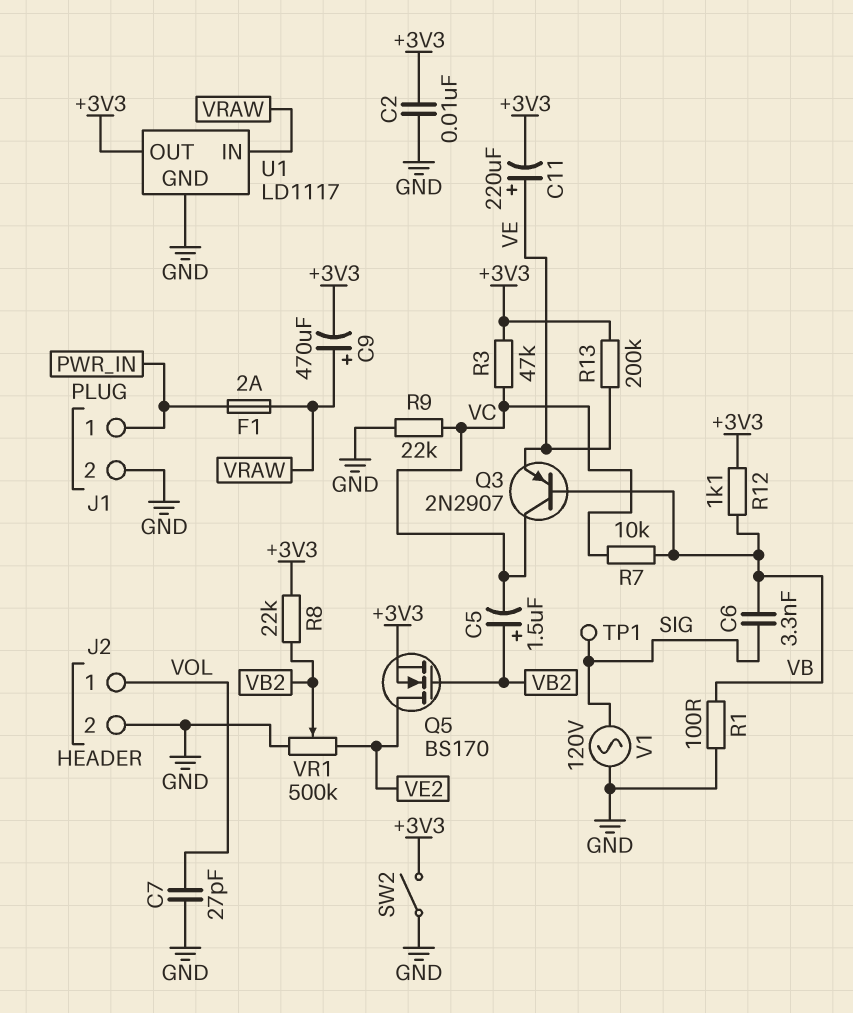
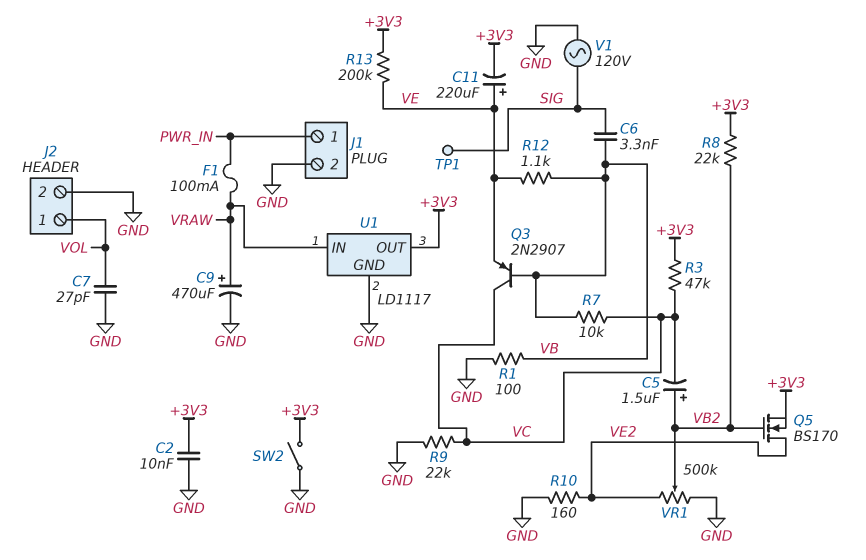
C9: 470uF (plus VRAW, minus +3V3) -> 470uF (plus VRAW, minus GND)
F1: 2A (PWR_IN, VRAW) -> 100mA (PWR_IN, VRAW)
R10: none -> 160 (GND, VE2)
R12: 1.1k (+3V3, VB) -> 1.1k (VB, VE)

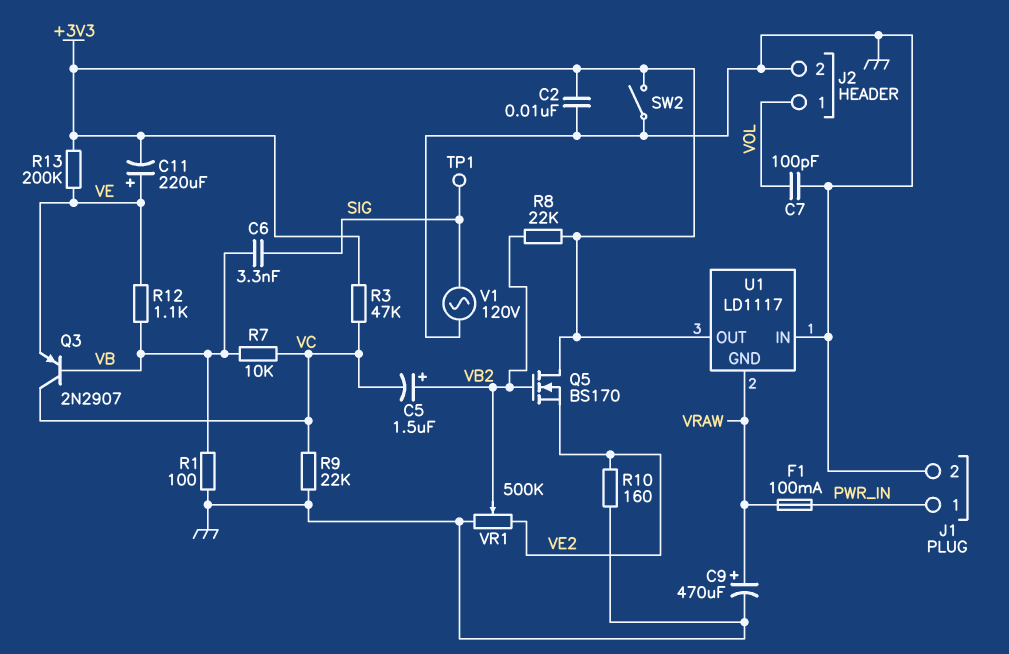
C7: 27pF (GND, VOL) -> 100pF (GND, VOL)
Q5: NMOS BS170 (G VB2, D VE2, S +3V3) -> NMOS BS170 (G VB2, D +3V3, S VE2)
U1 pin GND: GND -> VRAW
U1 pin IN: VRAW -> GND

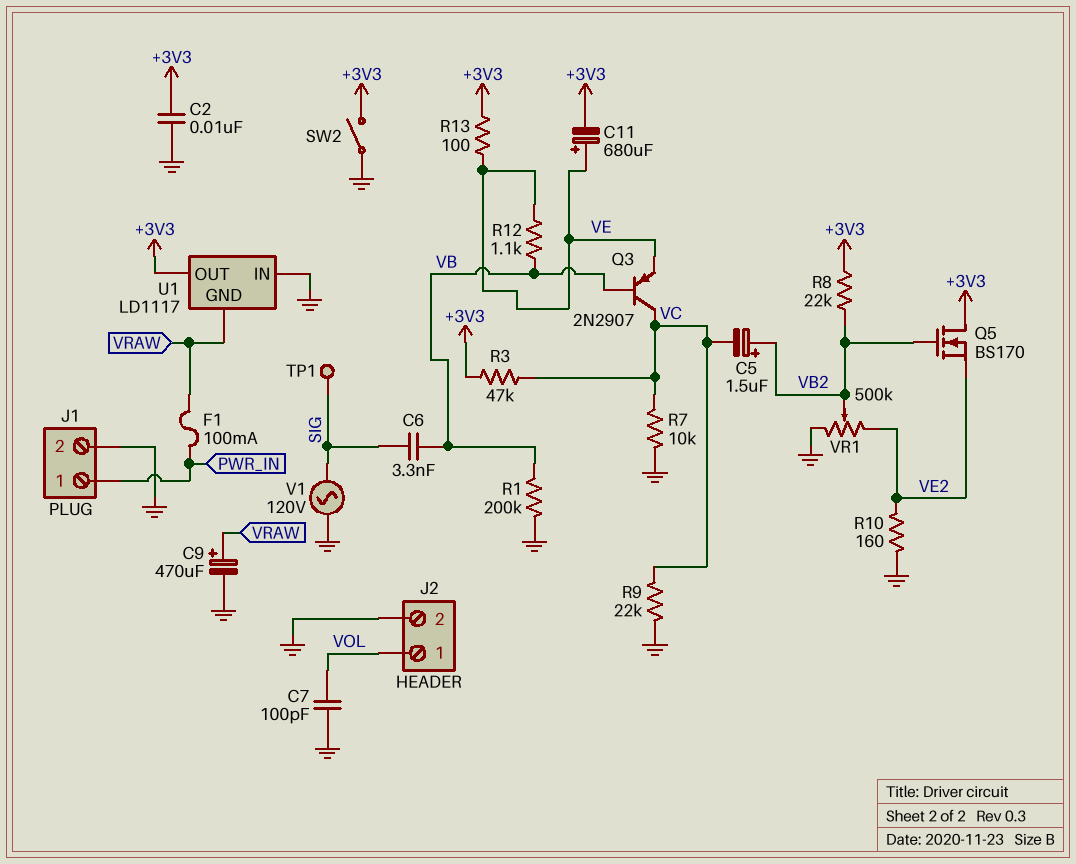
C11: 220uF (plus VE, minus +3V3) -> 680uF (plus VE, minus +3V3)
R1: 100 (GND, VB) -> 200k (GND, VB)
R7: 10k (VB, VC) -> 10k (GND, VC)
R13: 200k (+3V3, VE) -> 100 (+3V3, VE)

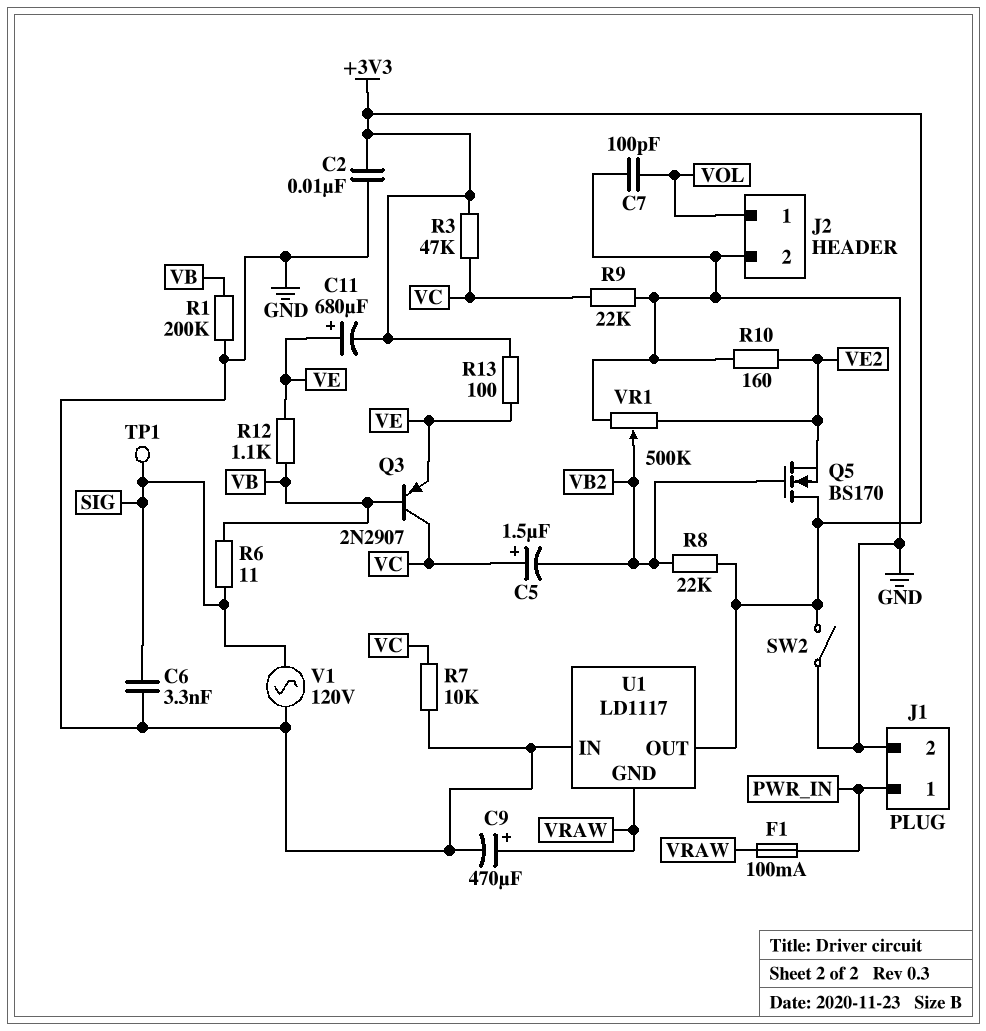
C5: 1.5uF (plus VB2, minus VC) -> 1.5uF (plus VC, minus VB2)
C6: 3.3nF (SIG, VB) -> 3.3nF (GND, SIG)
R6: none -> 11 (SIG, VB)

